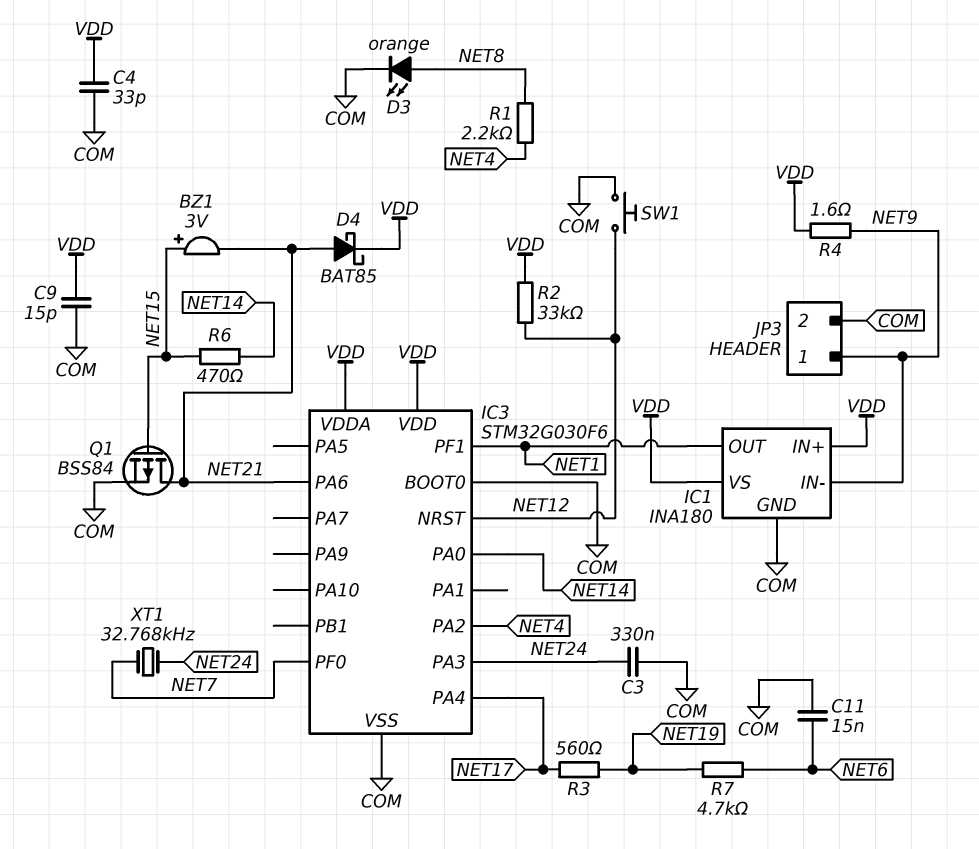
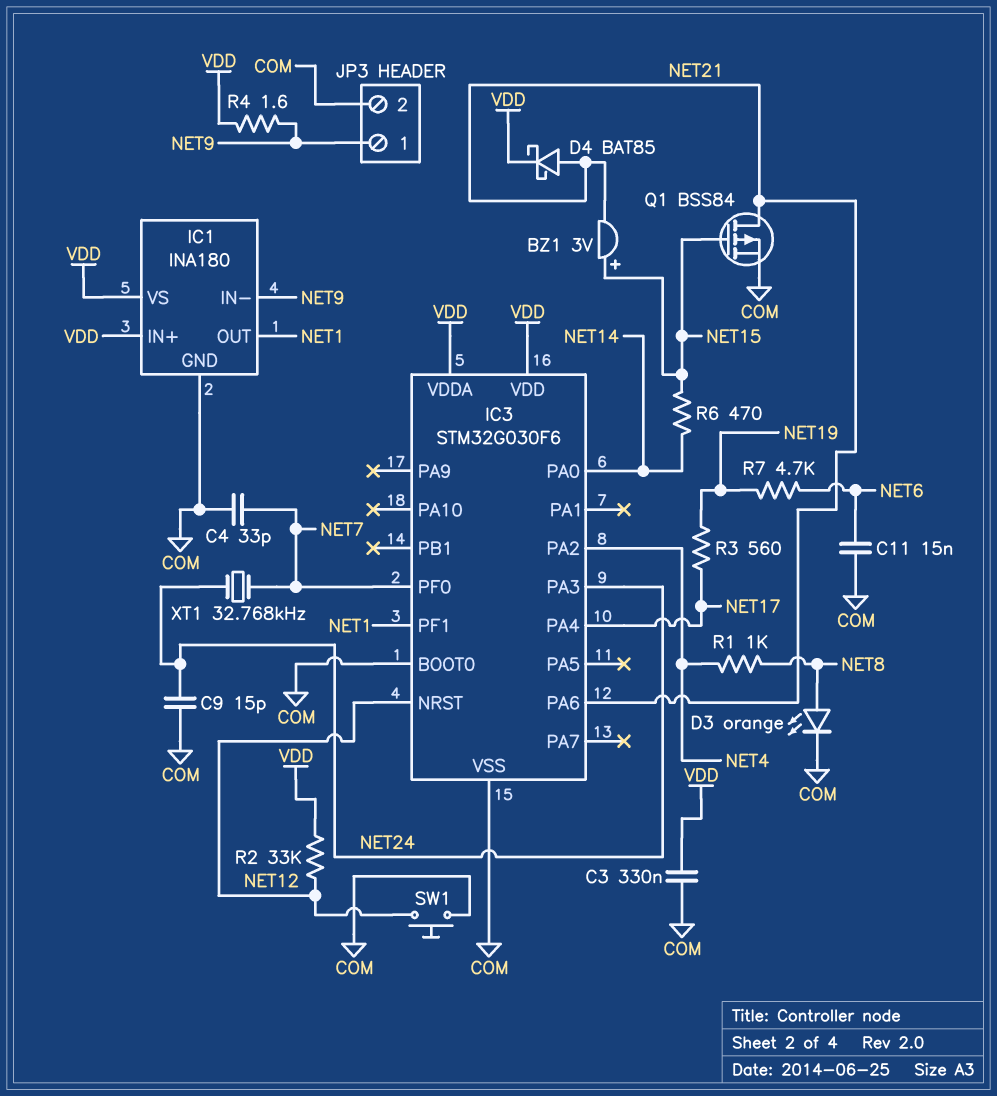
C3: 330nF (COM, NET24) -> 330nF (COM, VDD)
C4: 33pF (COM, VDD) -> 33pF (COM, NET7)
C9: 15pF (COM, VDD) -> 15pF (COM, NET24)
R1: 2.2k (NET4, NET8) -> 1k (NET4, NET8)

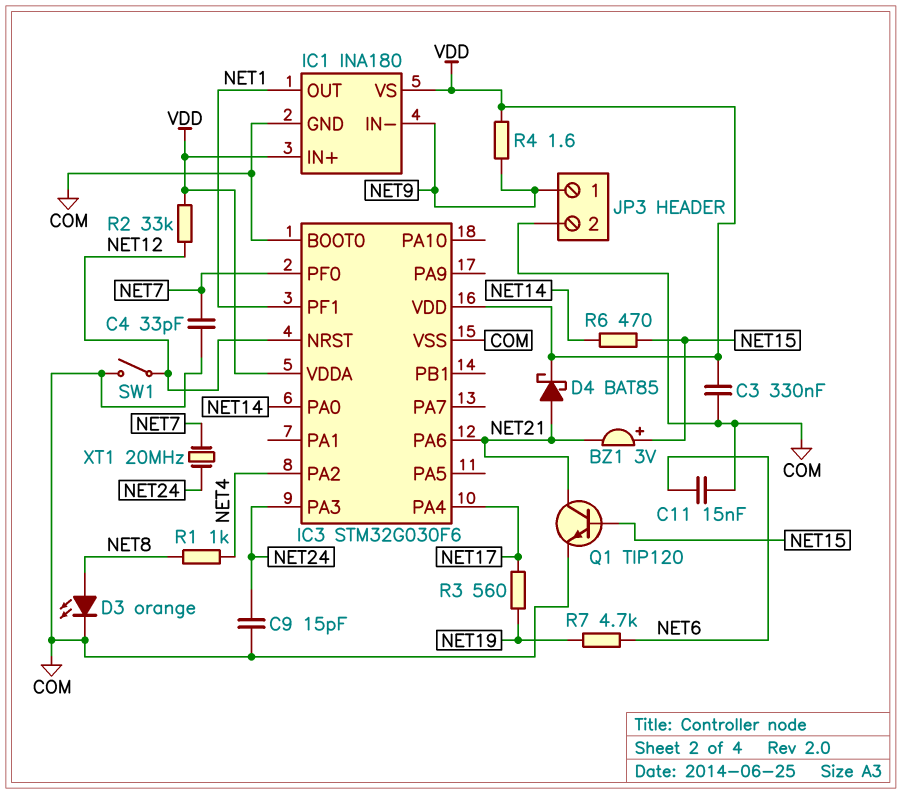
Q1: PMOS BSS84 (G NET15, D NET21, S COM) -> NPN TIP120 (B NET15, C NET21, E COM)
SW1: button (COM, NET12) -> switch (COM, NET12)
XT1: 32.768kHz (NET7, NET24) -> 20MHz (NET7, NET24)

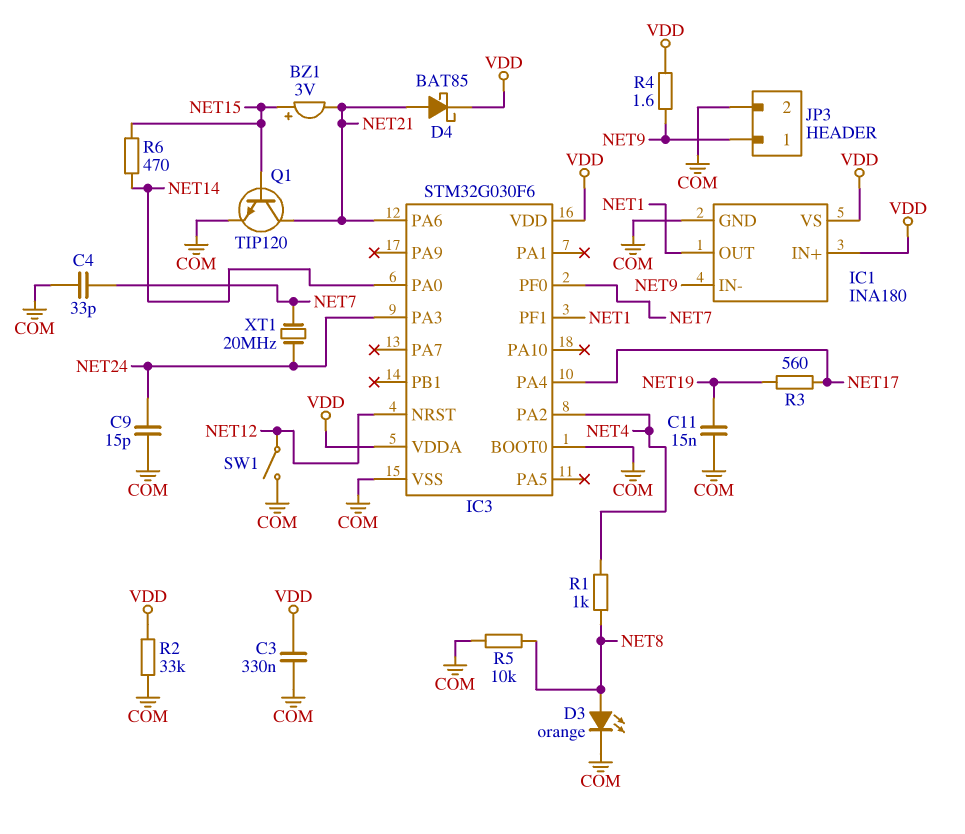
C11: 15nF (COM, NET6) -> 15nF (COM, NET19)
R2: 33k (NET12, VDD) -> 33k (COM, VDD)
R5: none -> 10k (COM, NET8)
R7: 4.7k (NET6, NET19) -> none

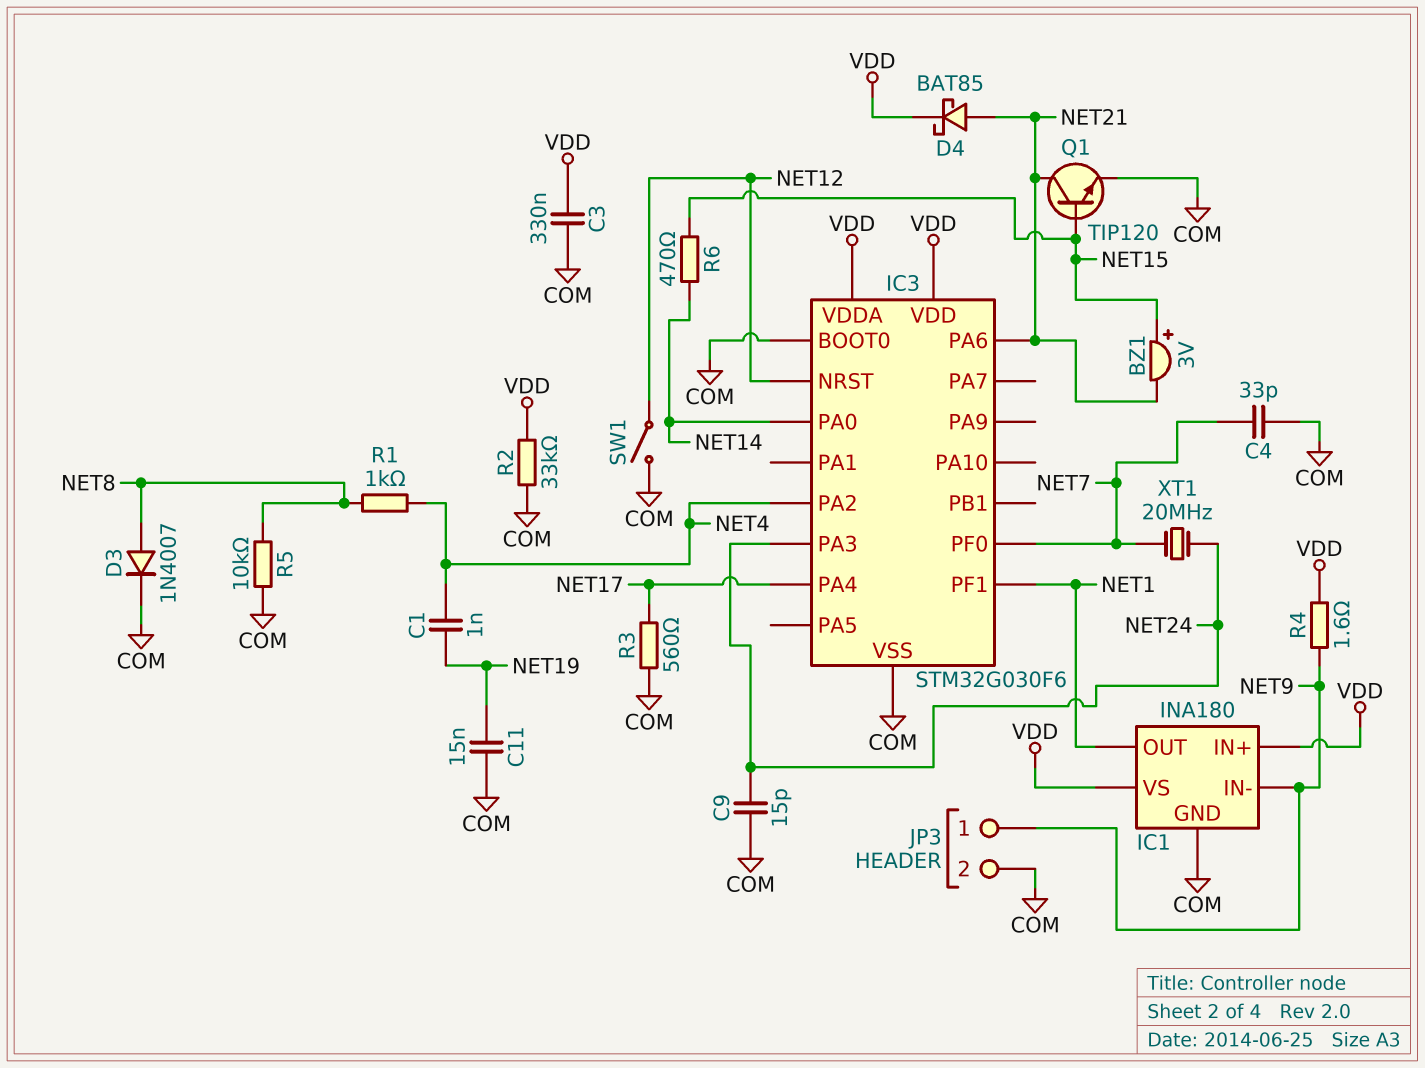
C1: none -> 1nF (NET4, NET19)
D3: LED orange (A NET8, K COM) -> diode 1N4007 (A NET8, K COM)
R3: 560 (NET17, NET19) -> 560 (COM, NET17)

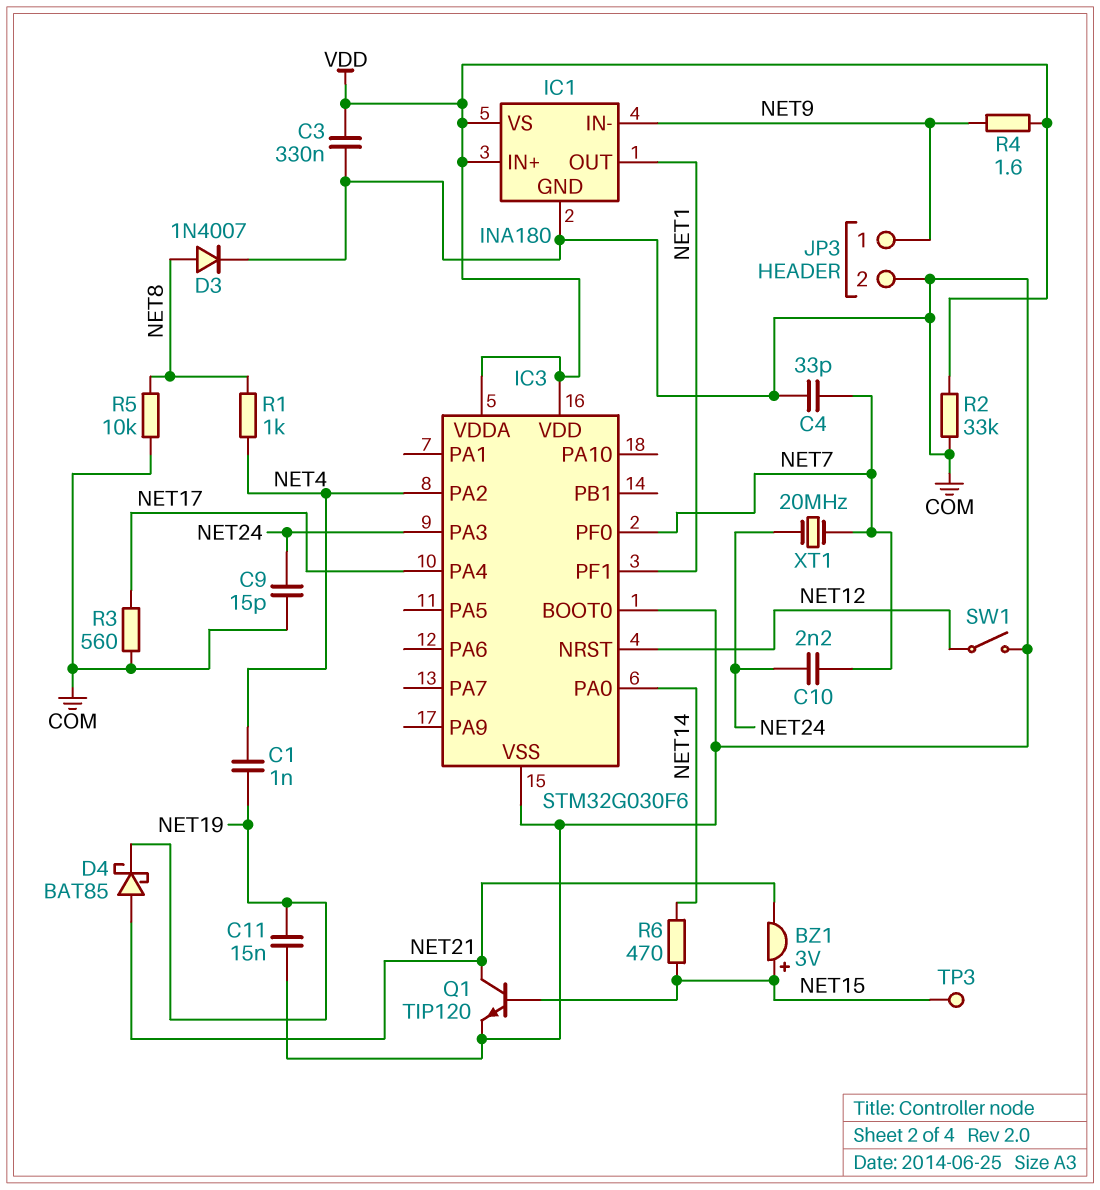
C10: none -> 2.2nF (NET7, NET24)
D4: schottky BAT85 (A NET21, K VDD) -> schottky BAT85 (A NET21, K NET19)
IC3 pin PA6: NET21 -> none
TP3: none -> test point (NET15)

